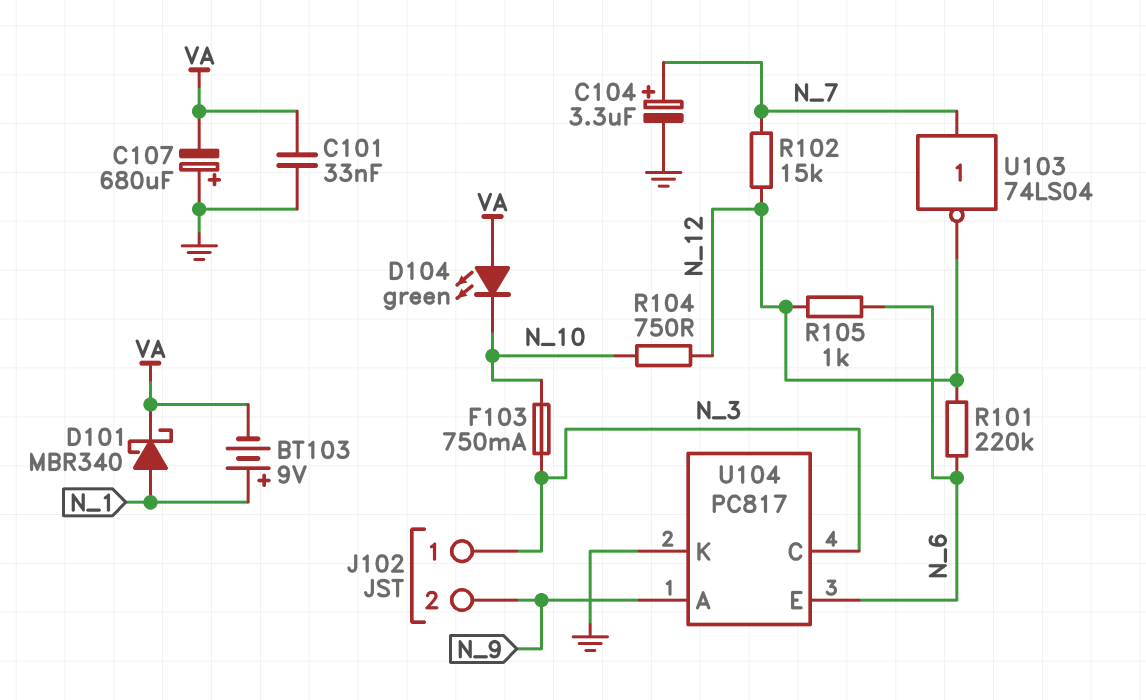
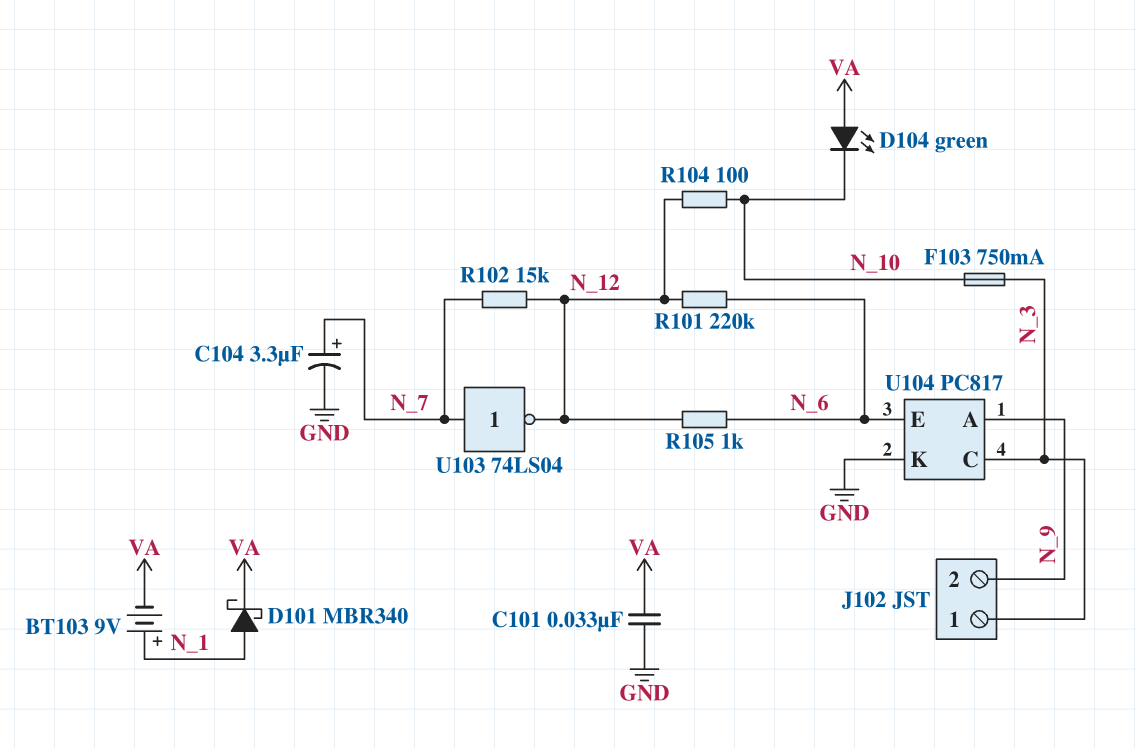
C107: 680uF (plus GND, minus VA) -> none
R104: 750 (N_10, N_12) -> 100 (N_10, N_12)

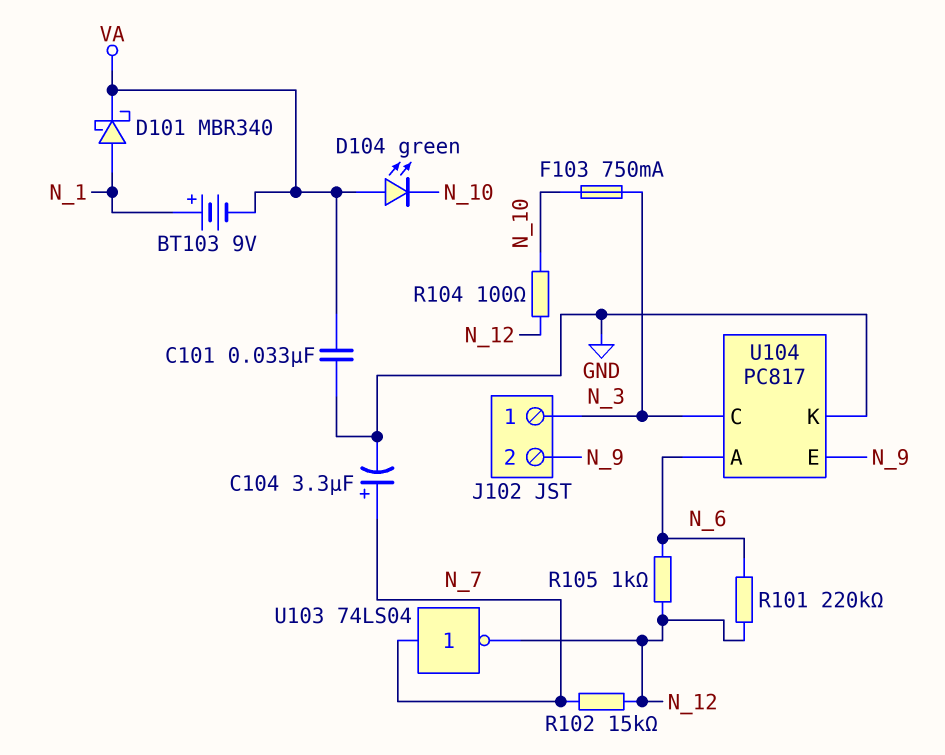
U104 pin A: N_9 -> N_6
U104 pin E: N_6 -> N_9

